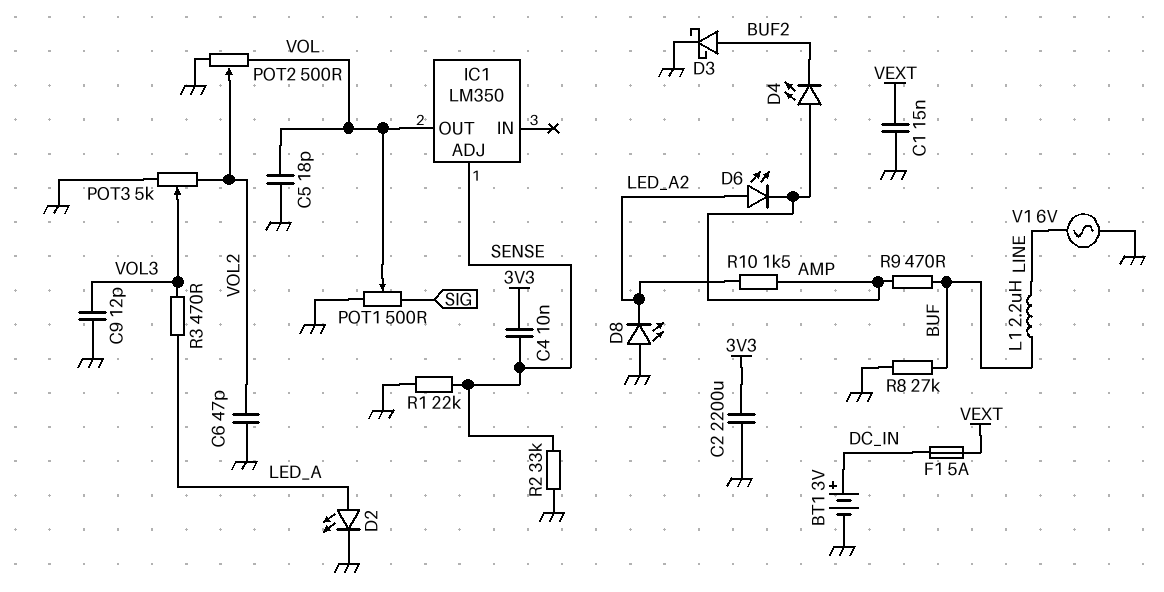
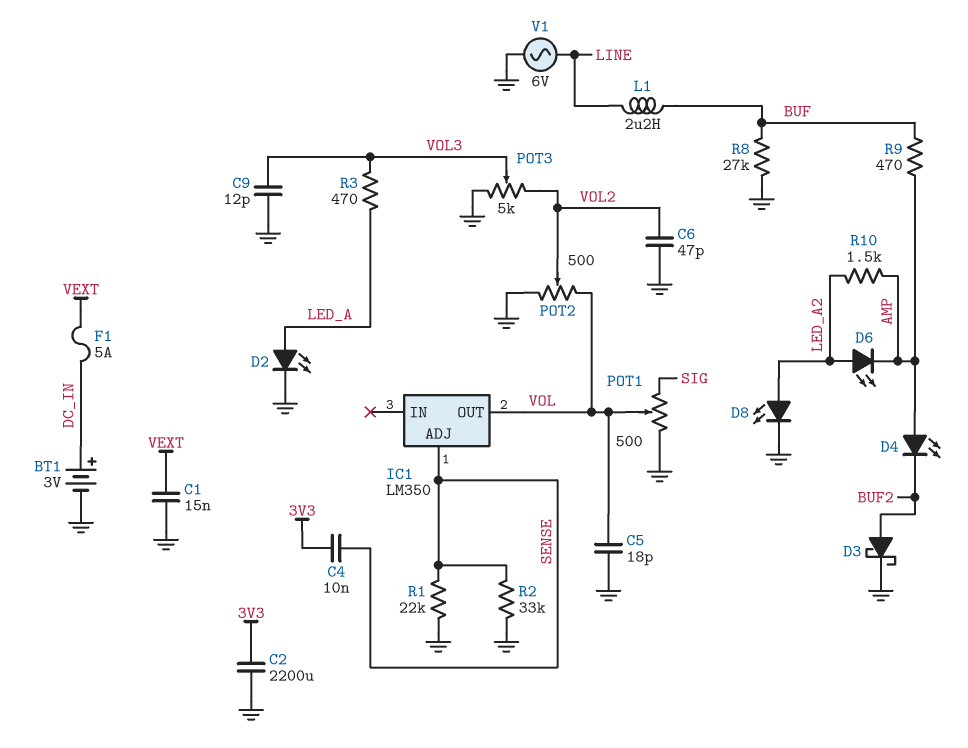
D8: LED (A GND, K LED_A2) -> LED (A LED_A2, K GND)

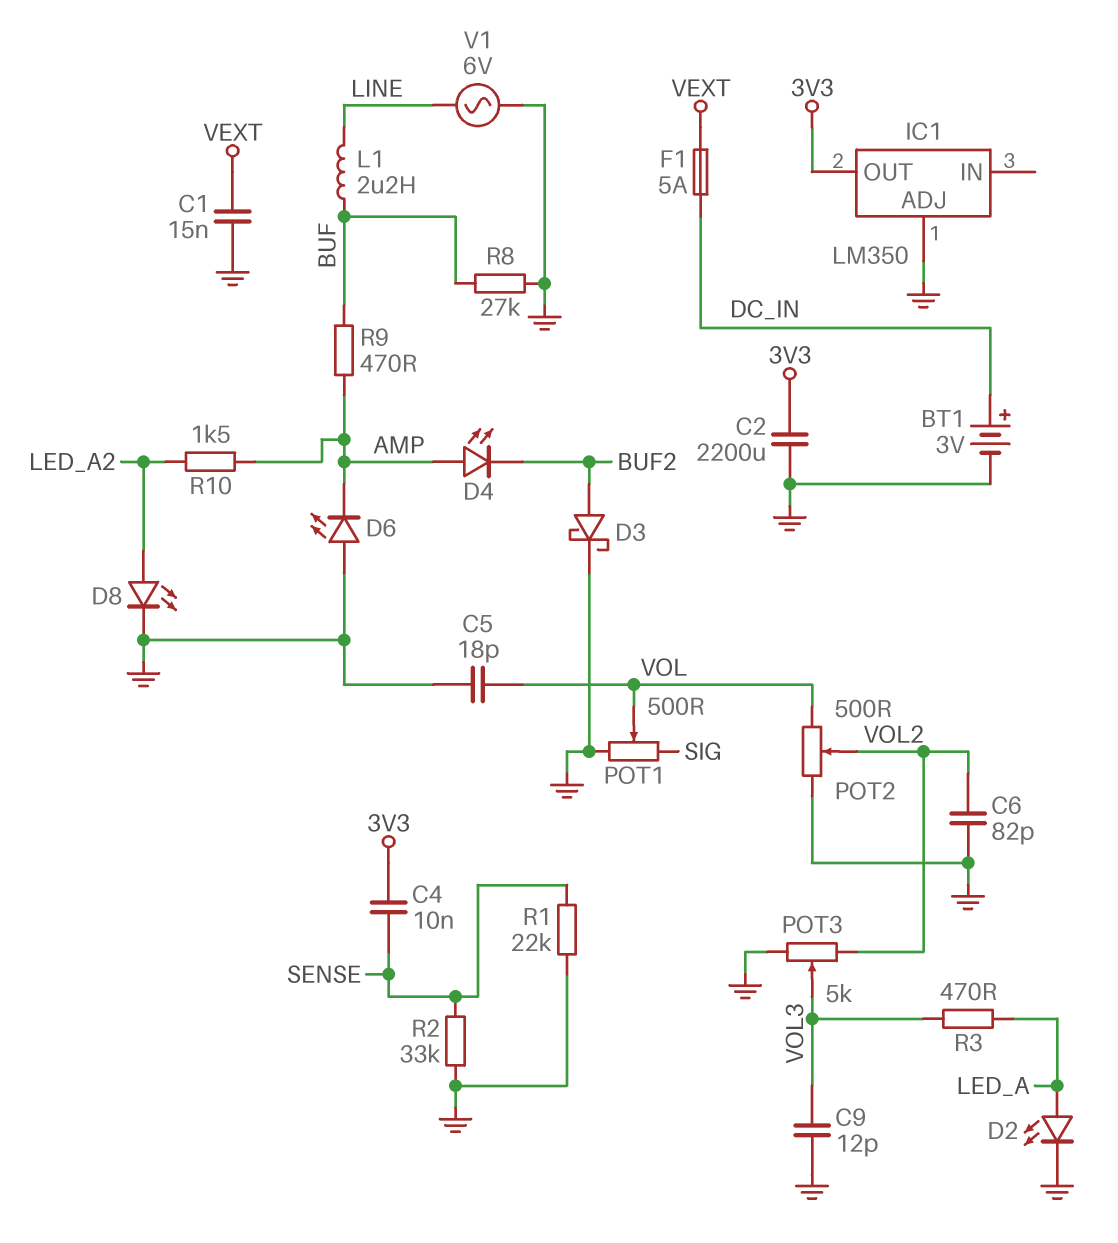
C6: 47pF (GND, VOL2) -> 82pF (GND, VOL2)
D6: LED (A LED_A2, K AMP) -> LED (A GND, K AMP)
IC1 pin ADJ: SENSE -> GND
IC1 pin OUT: VOL -> 3V3

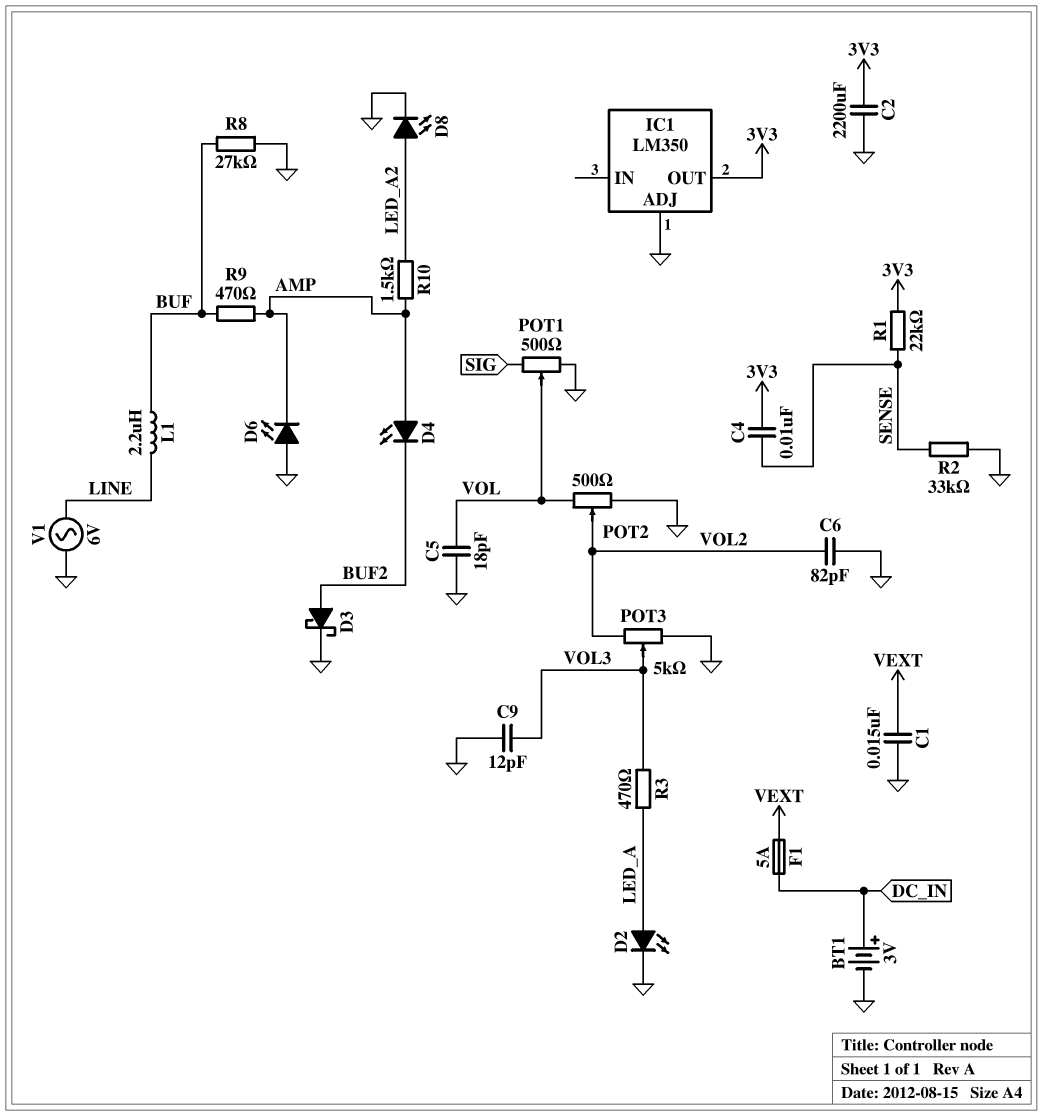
R1: 22k (GND, SENSE) -> 22k (3V3, SENSE)

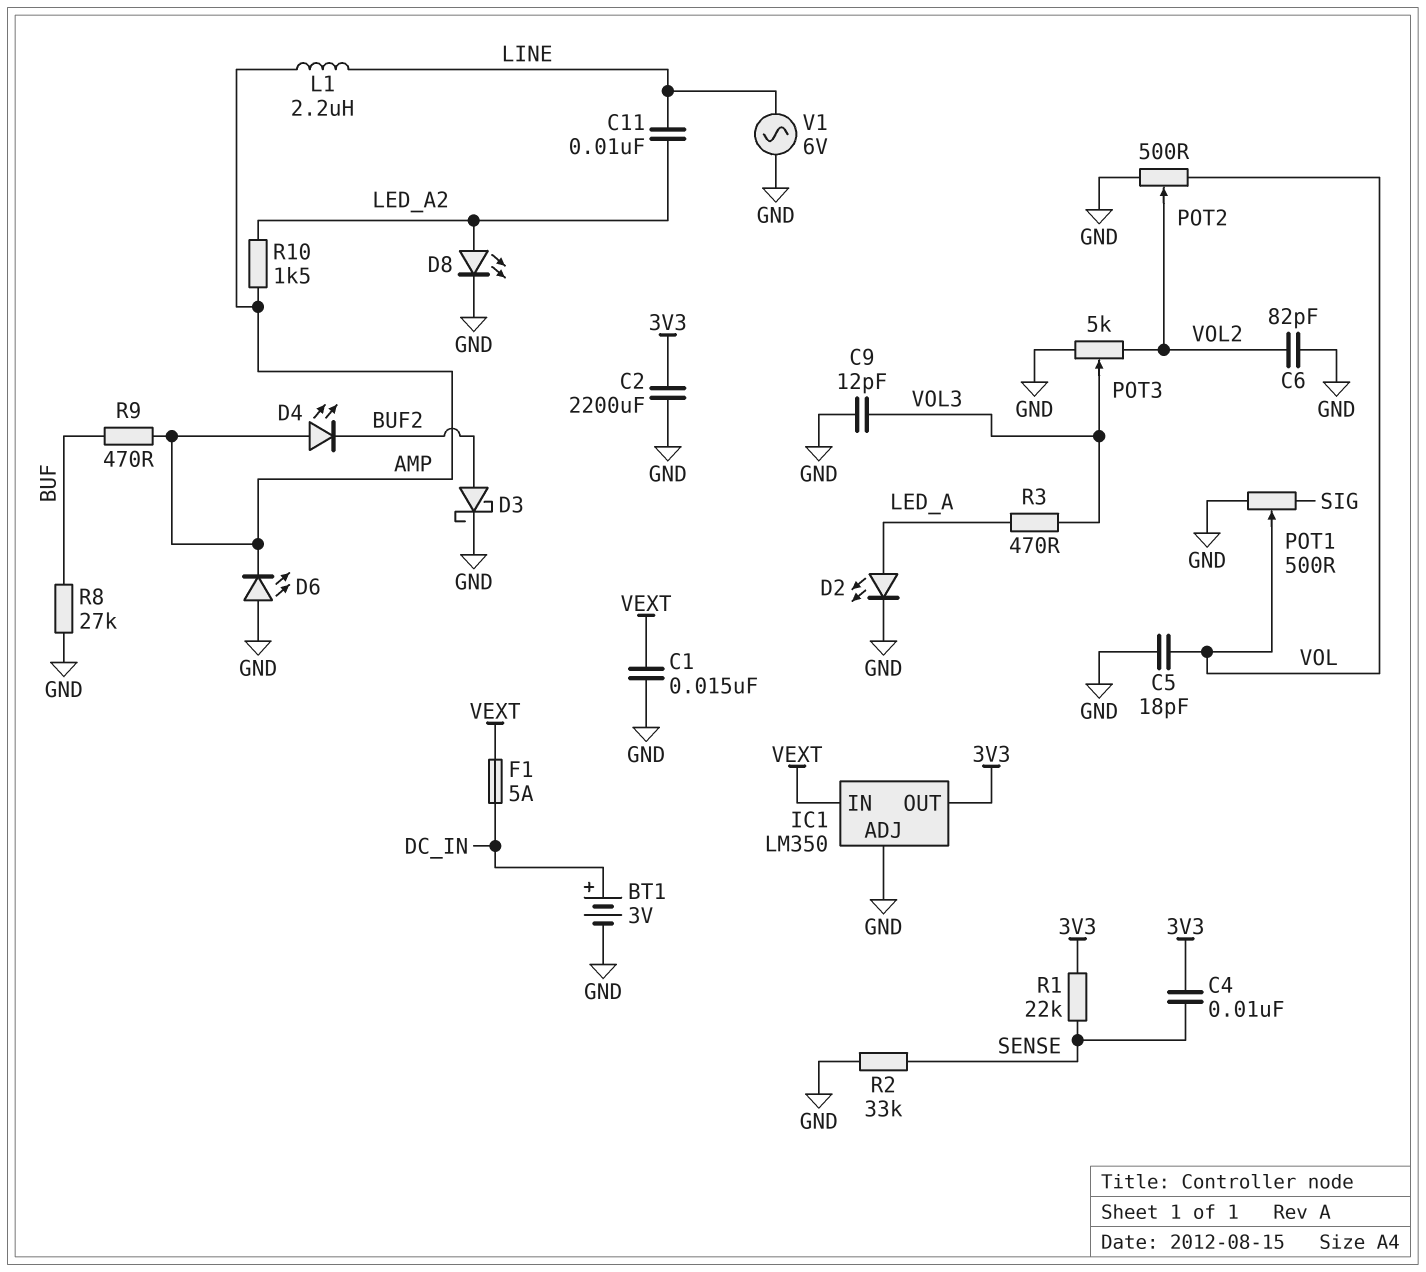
C11: none -> 10nF (LED_A2, LINE)
IC1 pin IN: none -> VEXT
L1: 2.2uH (BUF, LINE) -> 2.2uH (AMP, LINE)

